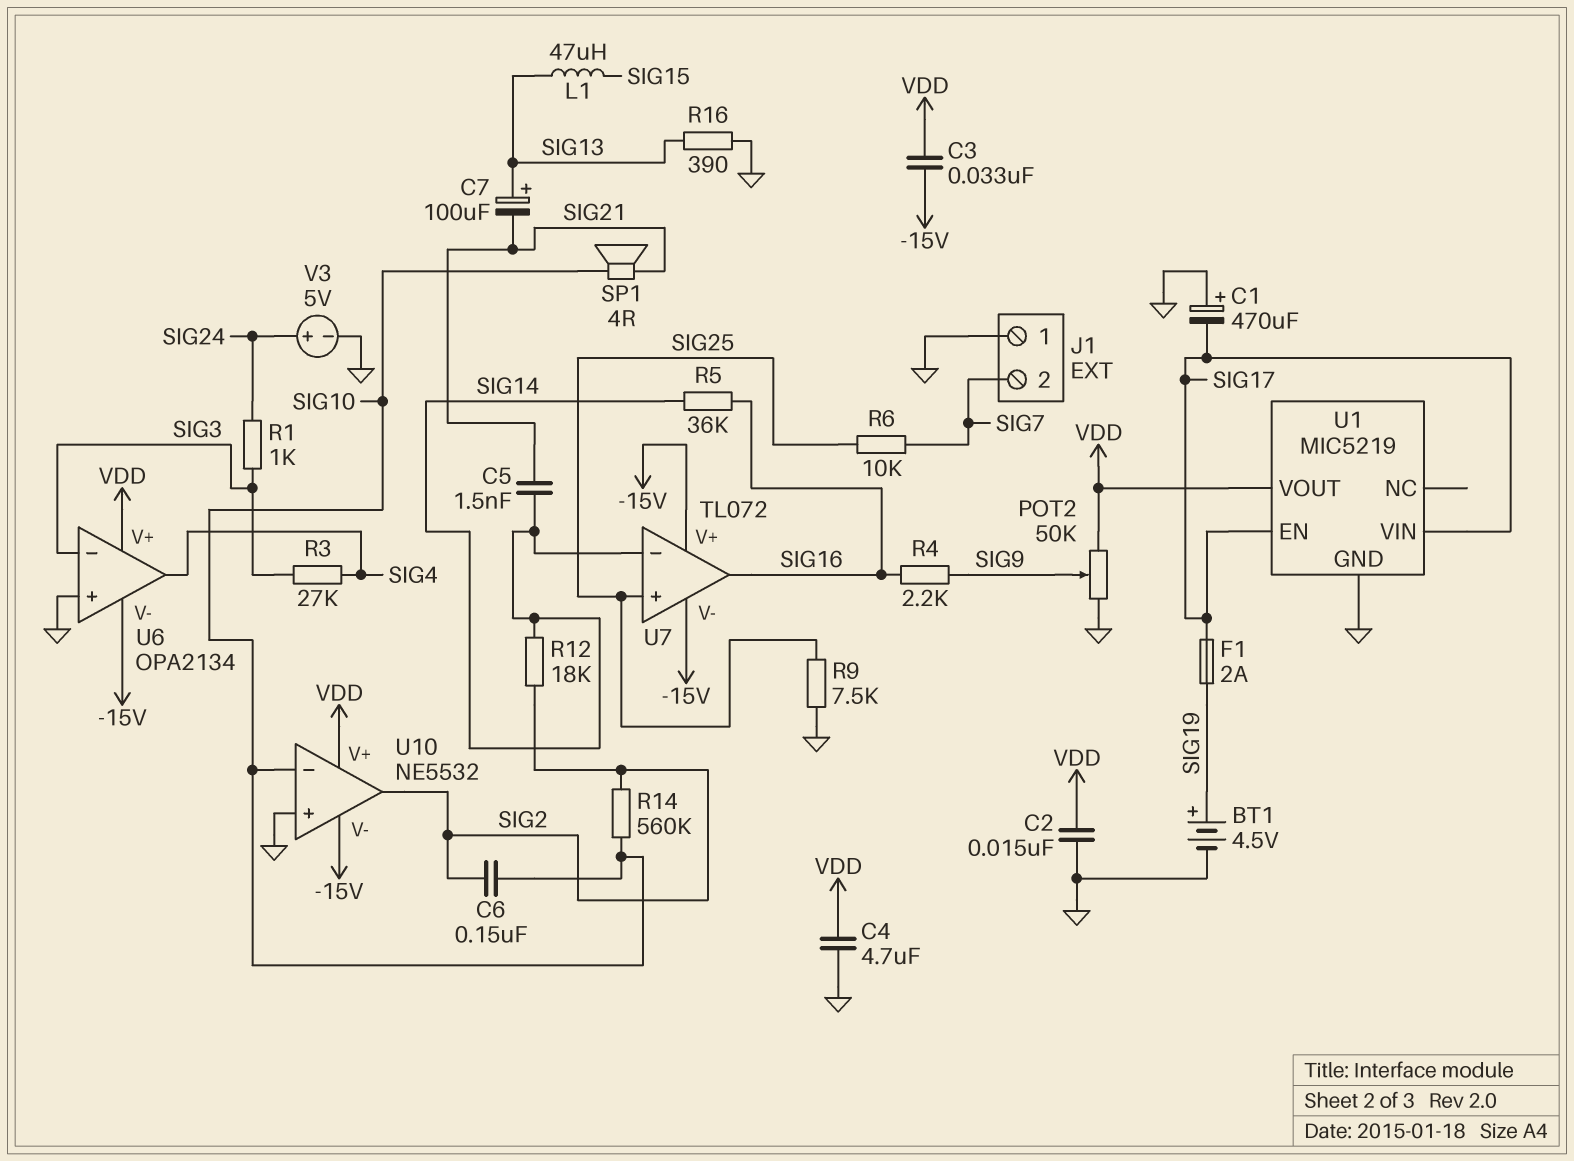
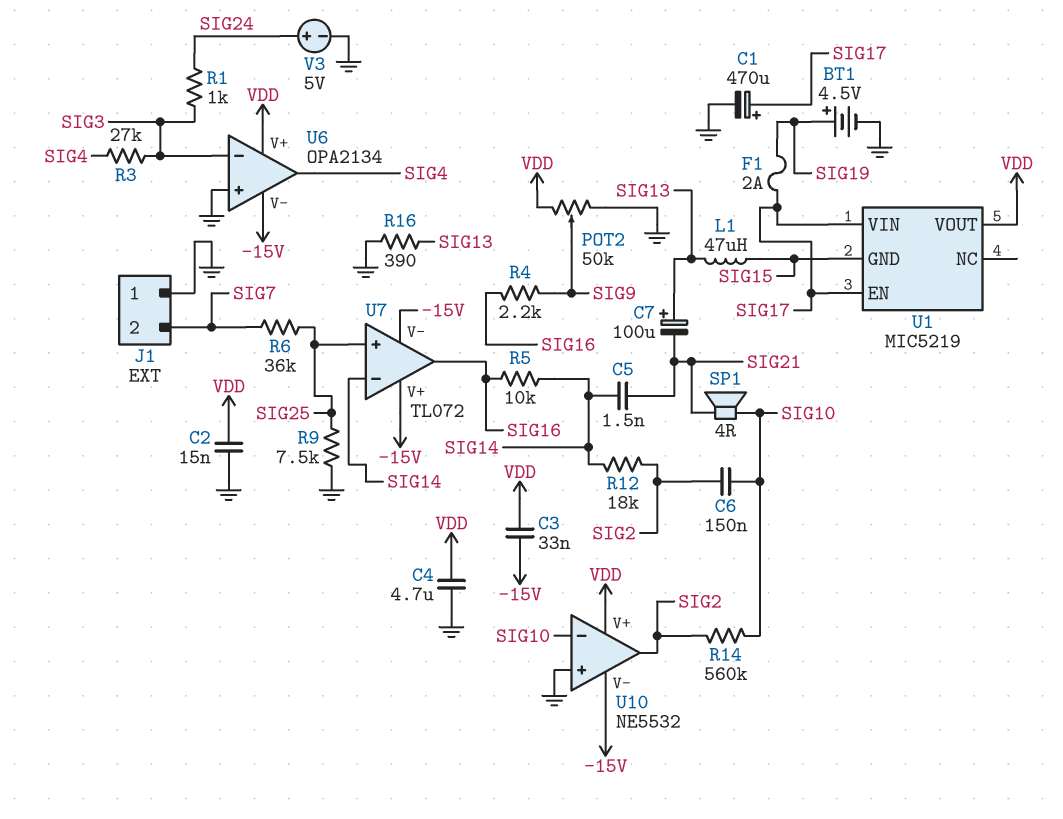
C1: 470uF (plus GND, minus SIG17) -> 470uF (plus SIG17, minus GND)
R5: 36k (SIG14, SIG16) -> 10k (SIG14, SIG16)
R6: 10k (SIG7, SIG25) -> 36k (SIG7, SIG25)
U1 pin GND: GND -> SIG15

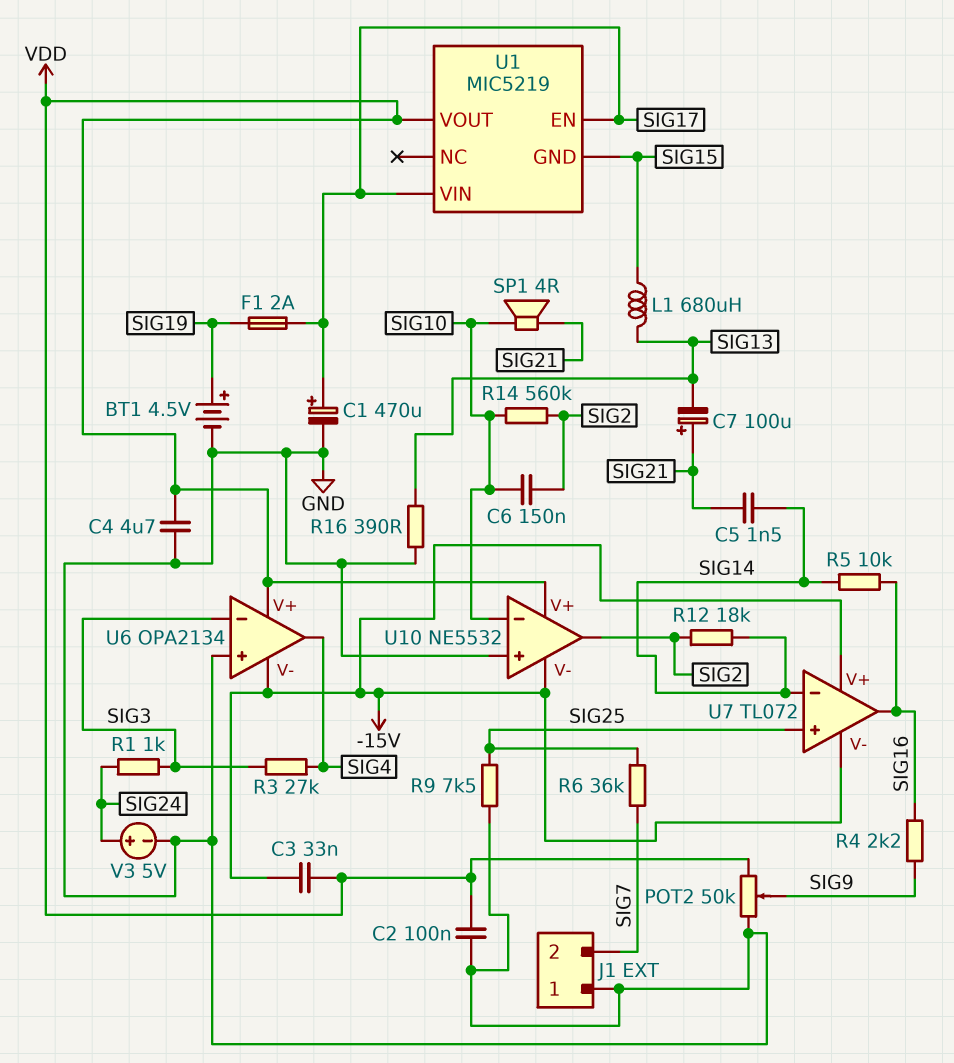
C2: 15nF (GND, VDD) -> 100nF (GND, VDD)
C7: 100uF (plus SIG13, minus SIG21) -> 100uF (plus SIG21, minus SIG13)
L1: 47uH (SIG13, SIG15) -> 680uH (SIG13, SIG15)

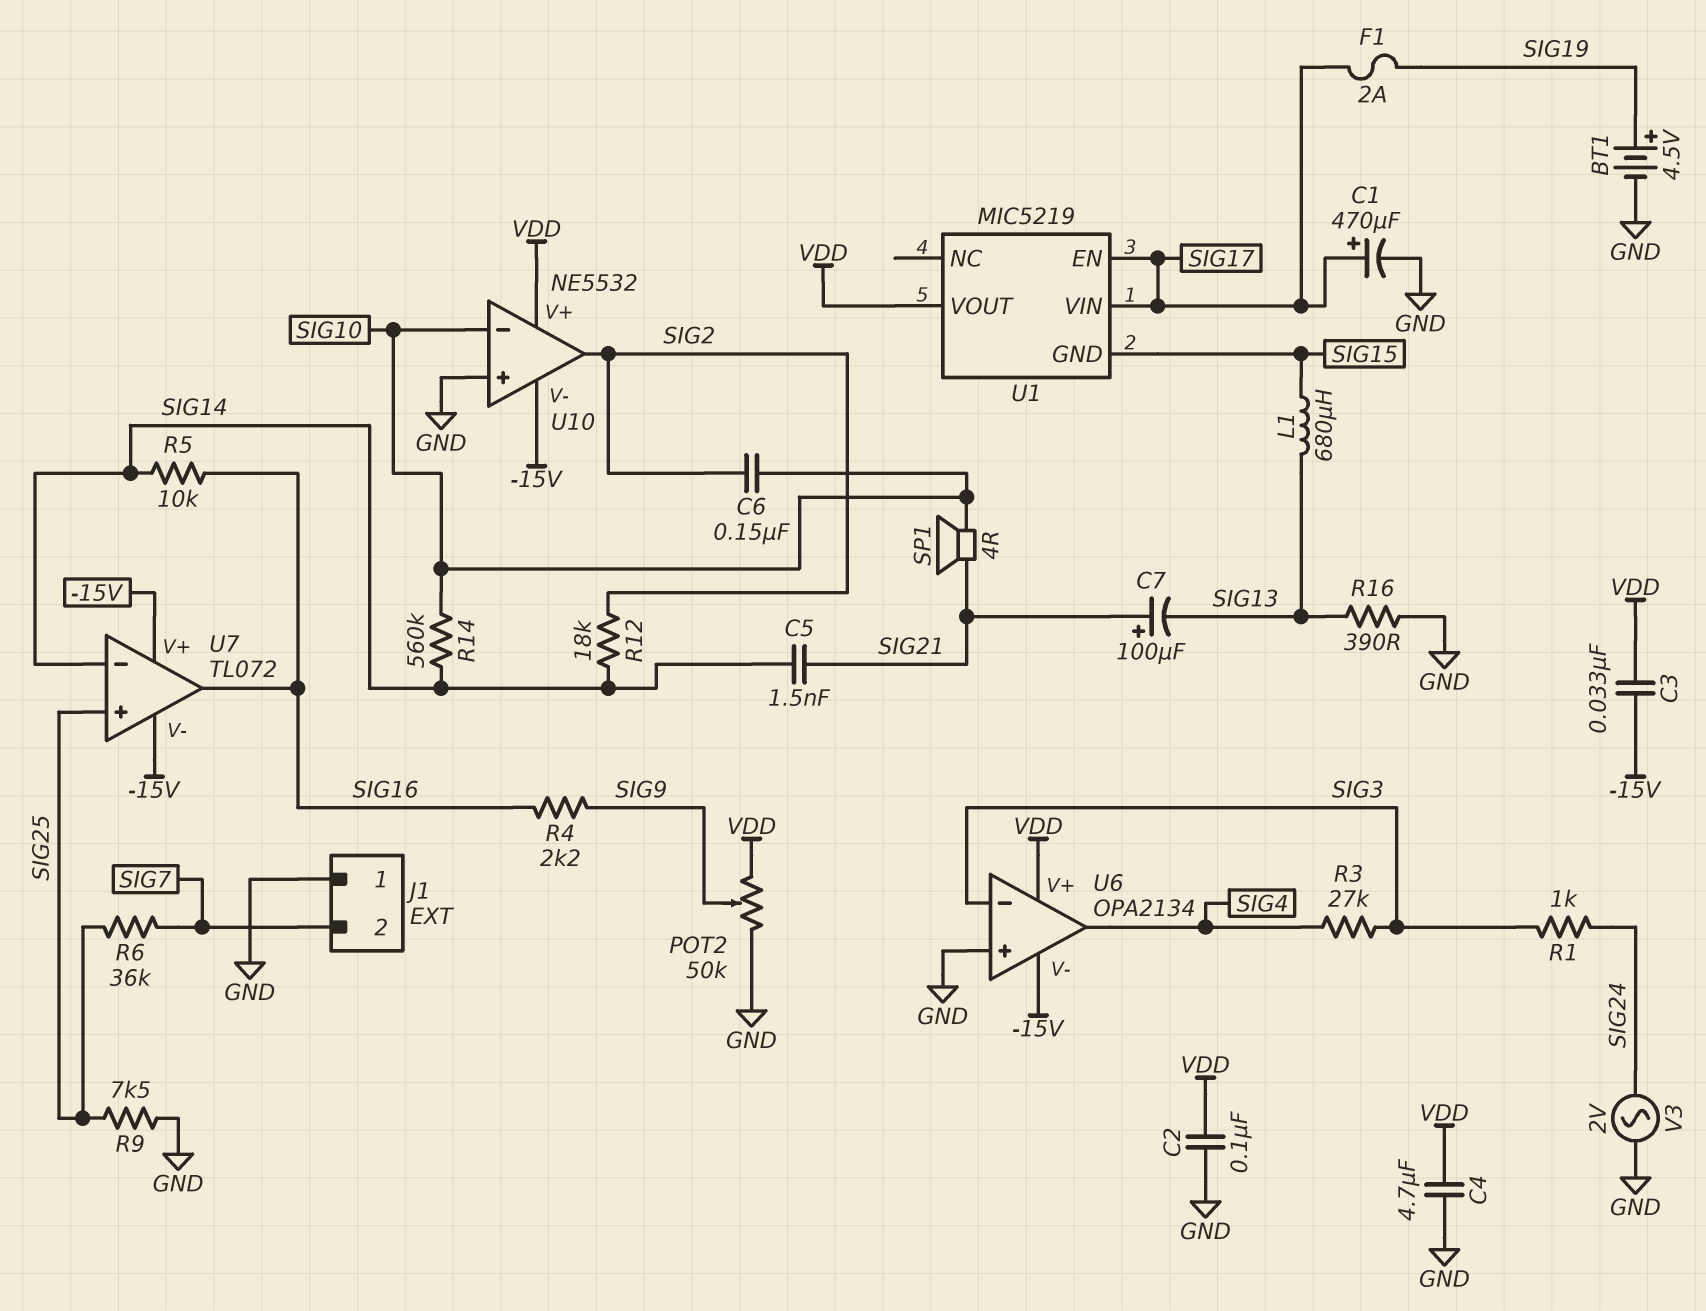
R14: 560k (SIG2, SIG10) -> 560k (SIG10, SIG14)
V3: 5V (plus SIG24, minus GND) -> AC 2V (GND, SIG24)

